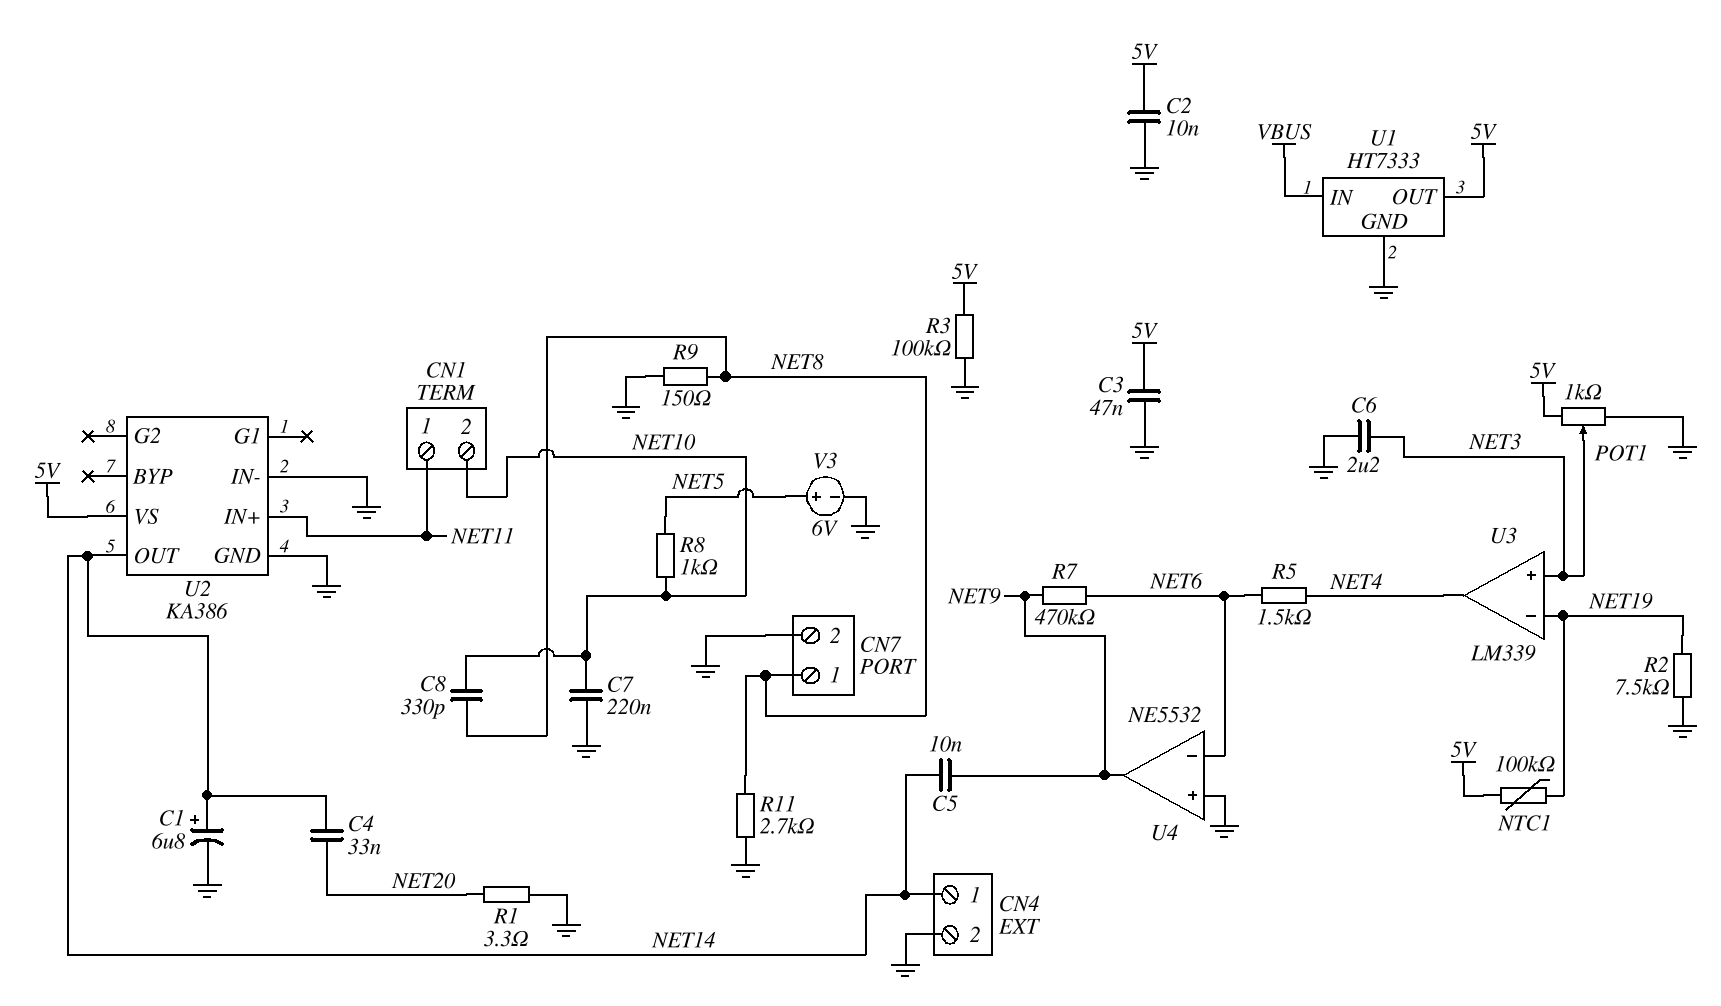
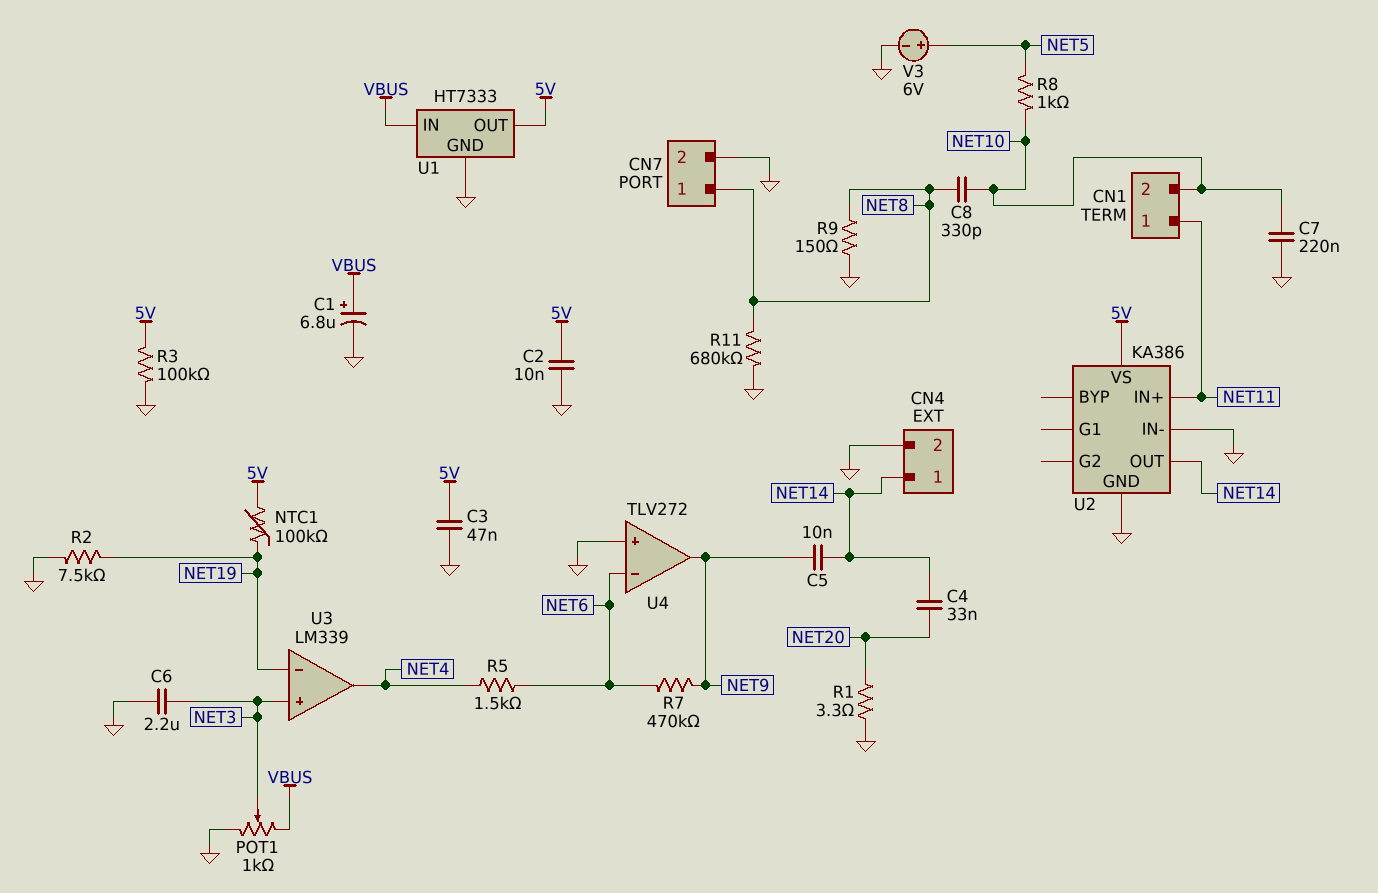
C1: 6.8uF (plus NET14, minus GND) -> 6.8uF (plus VBUS, minus GND)
POT1: 1k (5V, GND, wiper NET3) -> 1k (GND, VBUS, wiper NET3)
R11: 2.7k (GND, NET8) -> 680k (GND, NET8)
U4: NE5532 -> TLV272

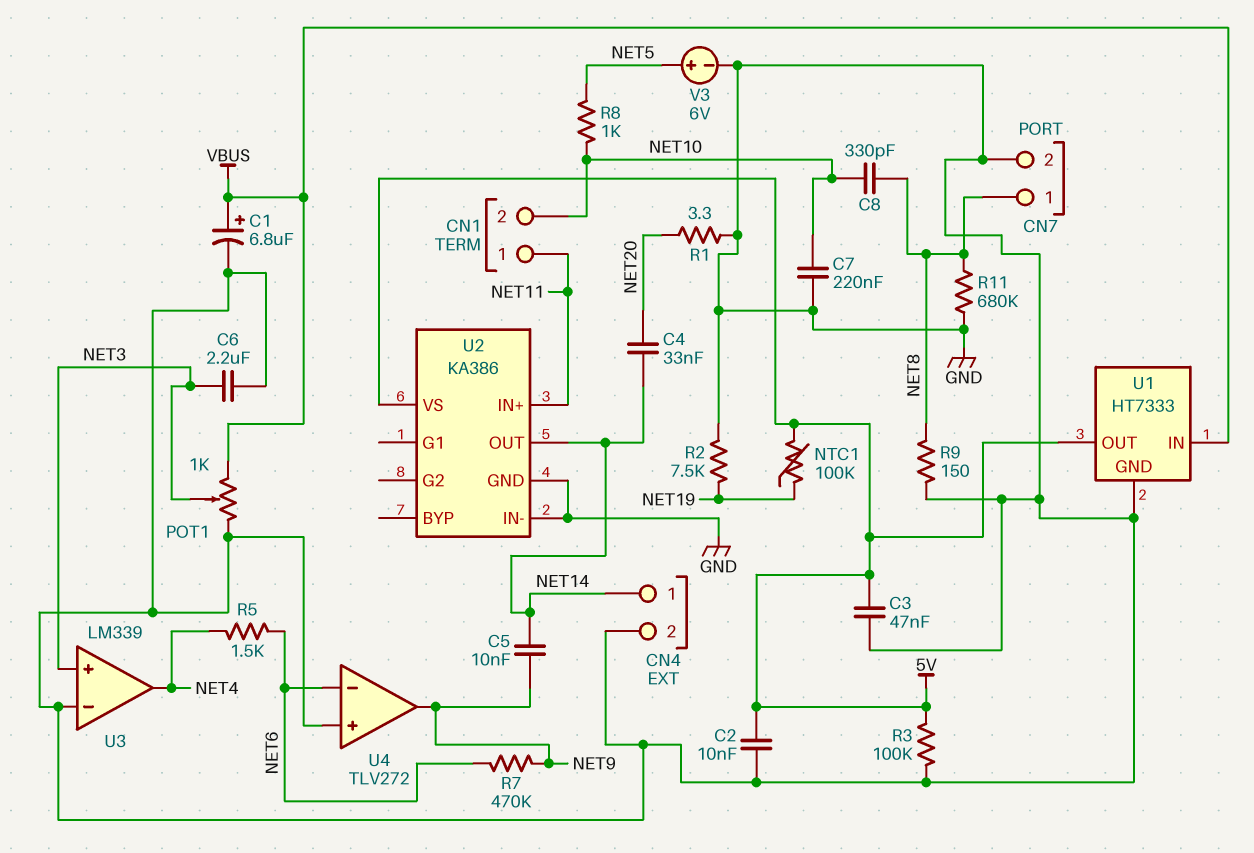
U3 pin in-: NET19 -> GND

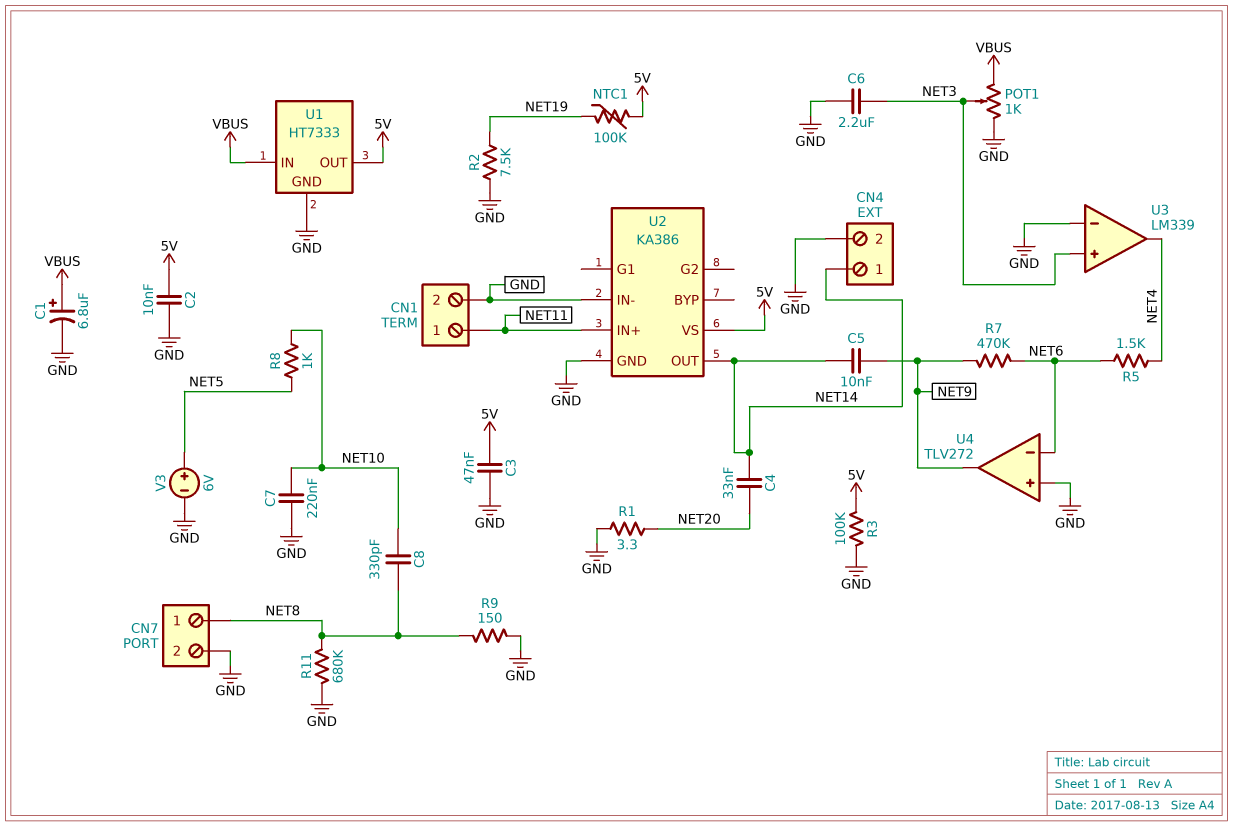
CN1 pin 2: NET10 -> GND

